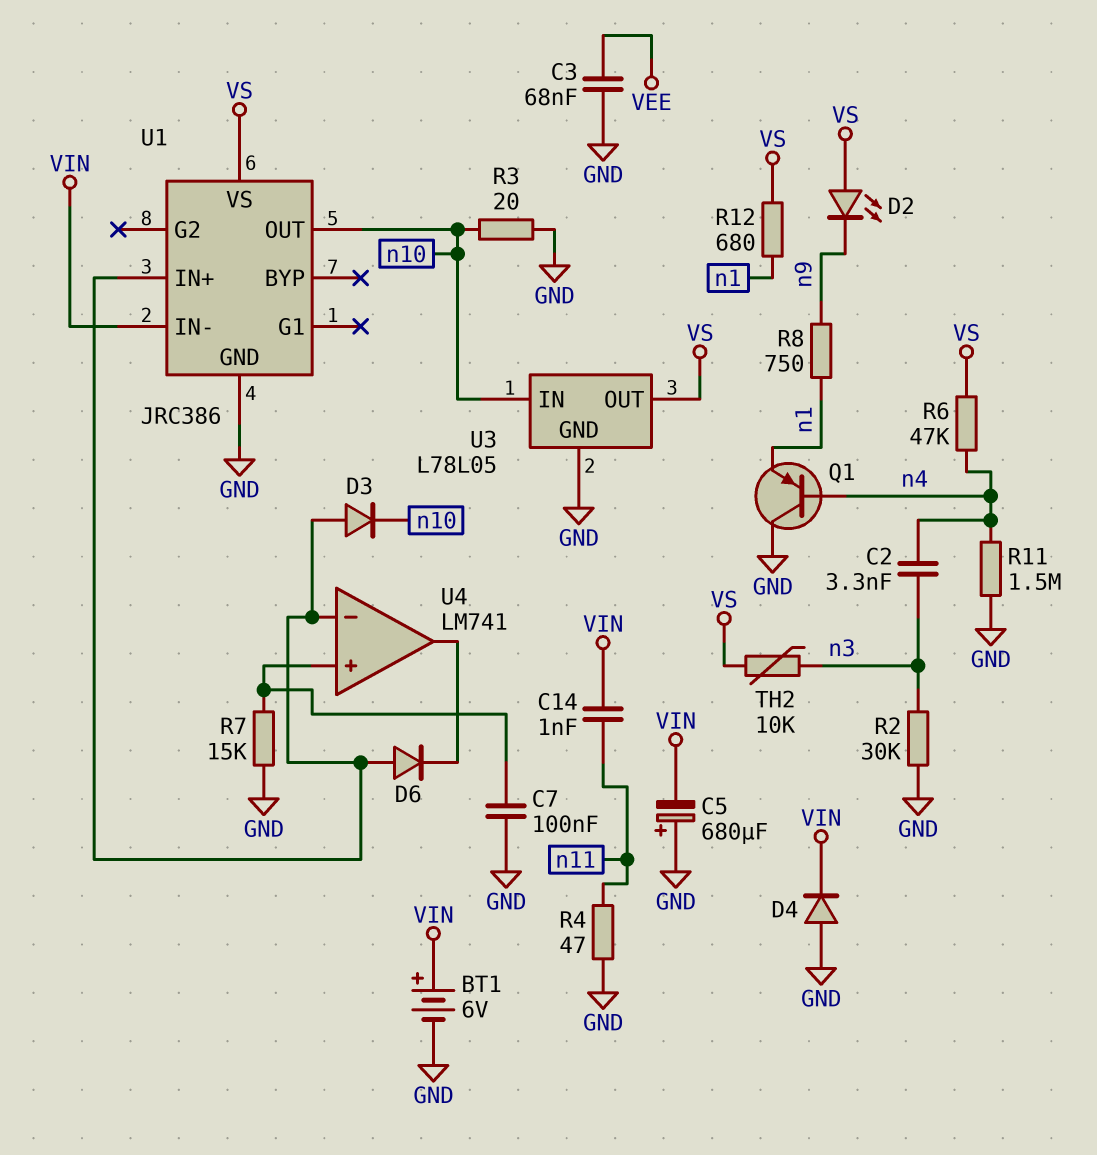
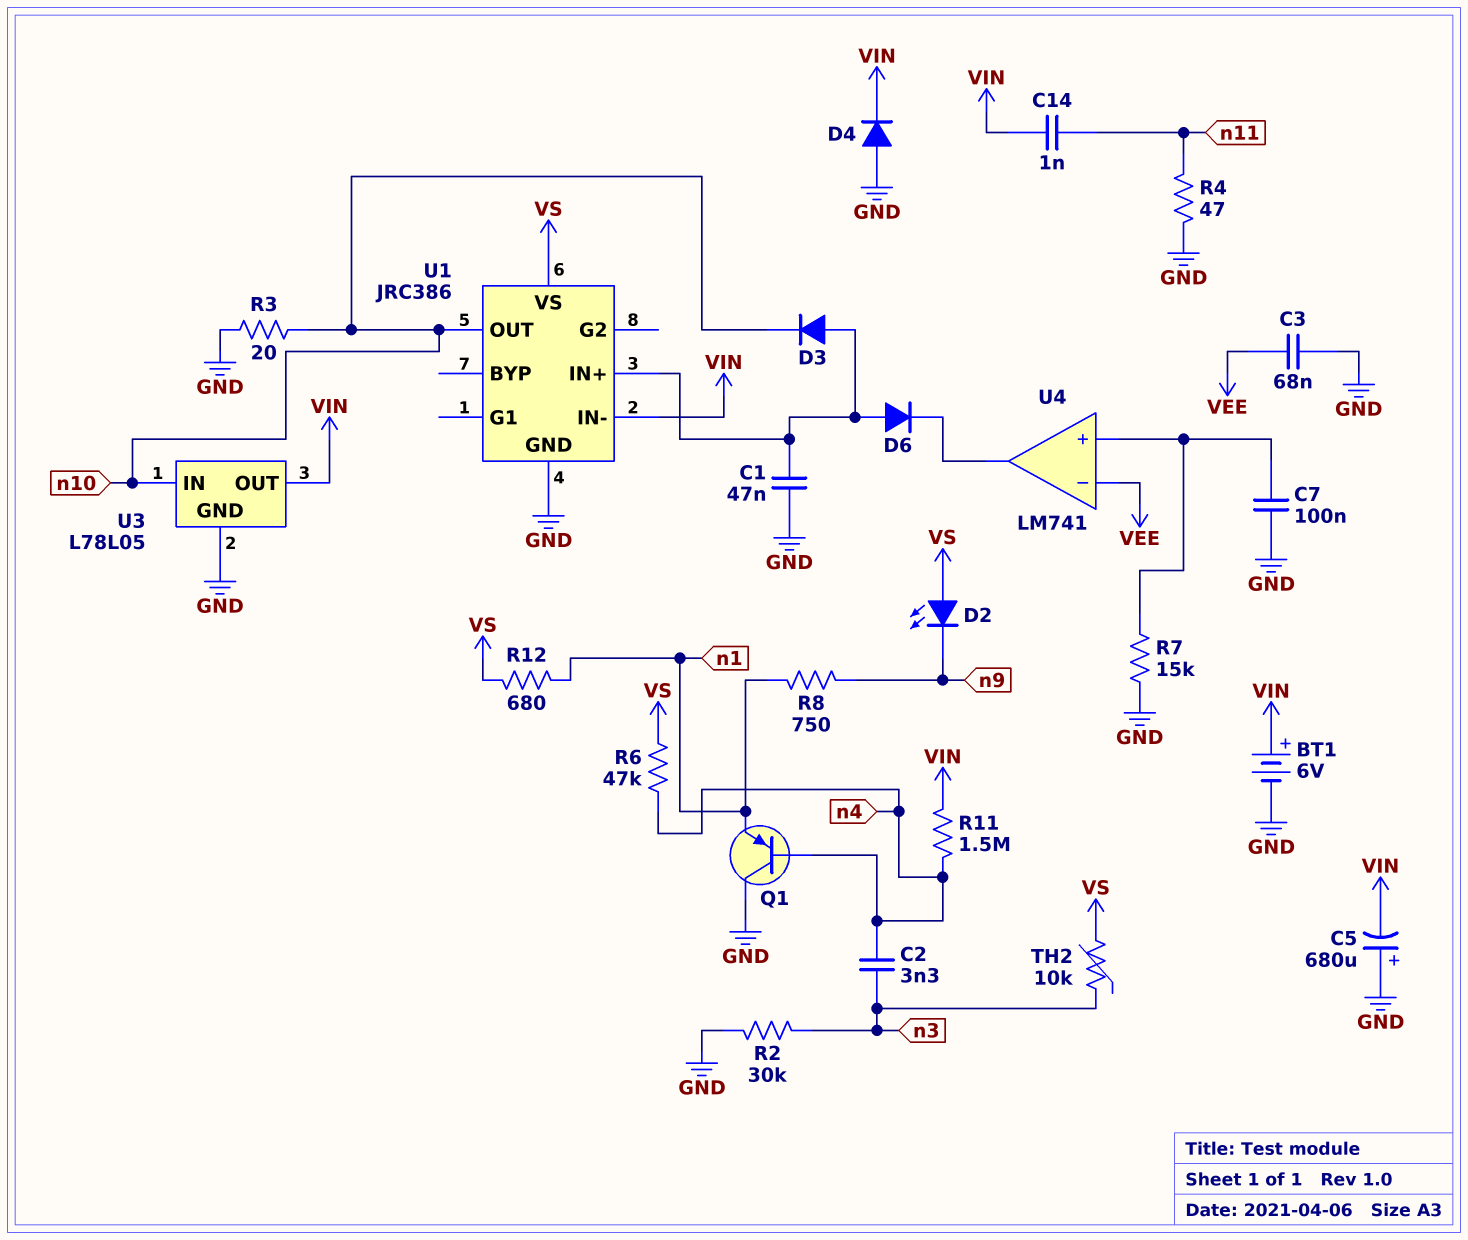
C1: none -> 47nF (GND, U1/IN+)
R11: 1.5M (GND, n4) -> 1.5M (VIN, n4)
U3 pin OUT: VS -> VIN
U4 pin in-: U1/IN+ -> VEE

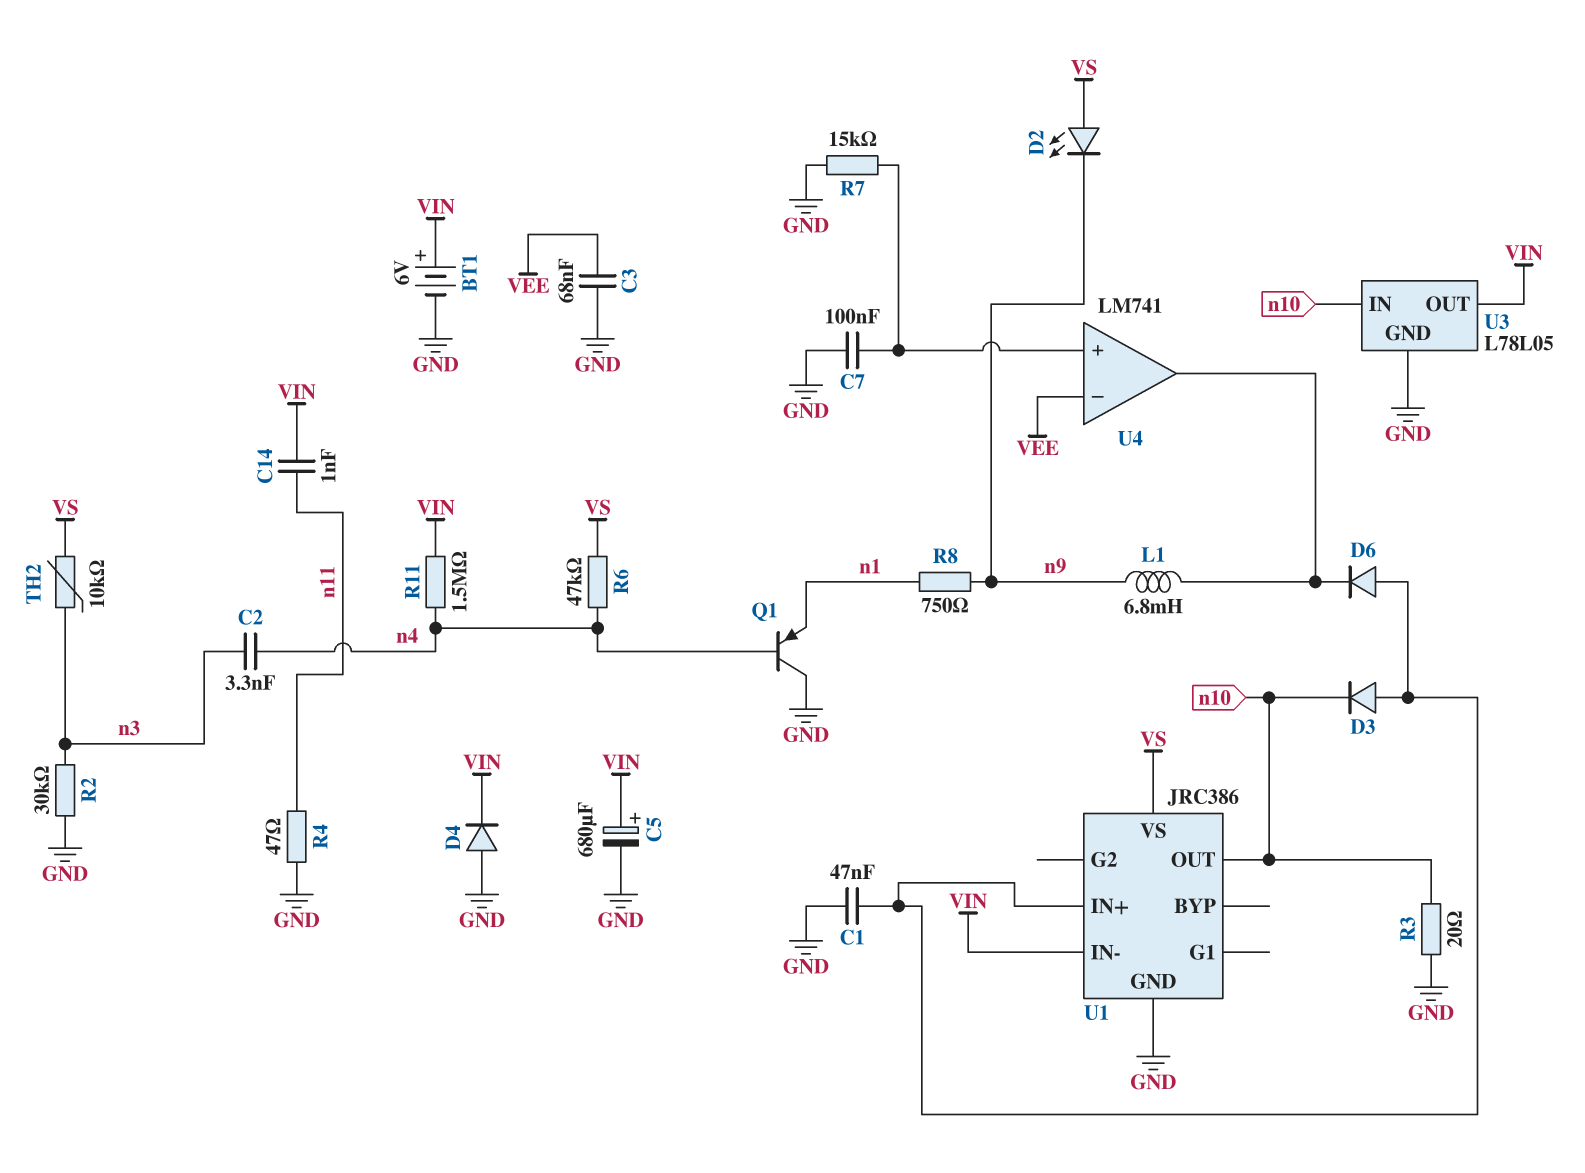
C5: 680uF (plus GND, minus VIN) -> 680uF (plus VIN, minus GND)
L1: none -> 6.8mH (U4/out, n9)
R12: 680 (VS, n1) -> none

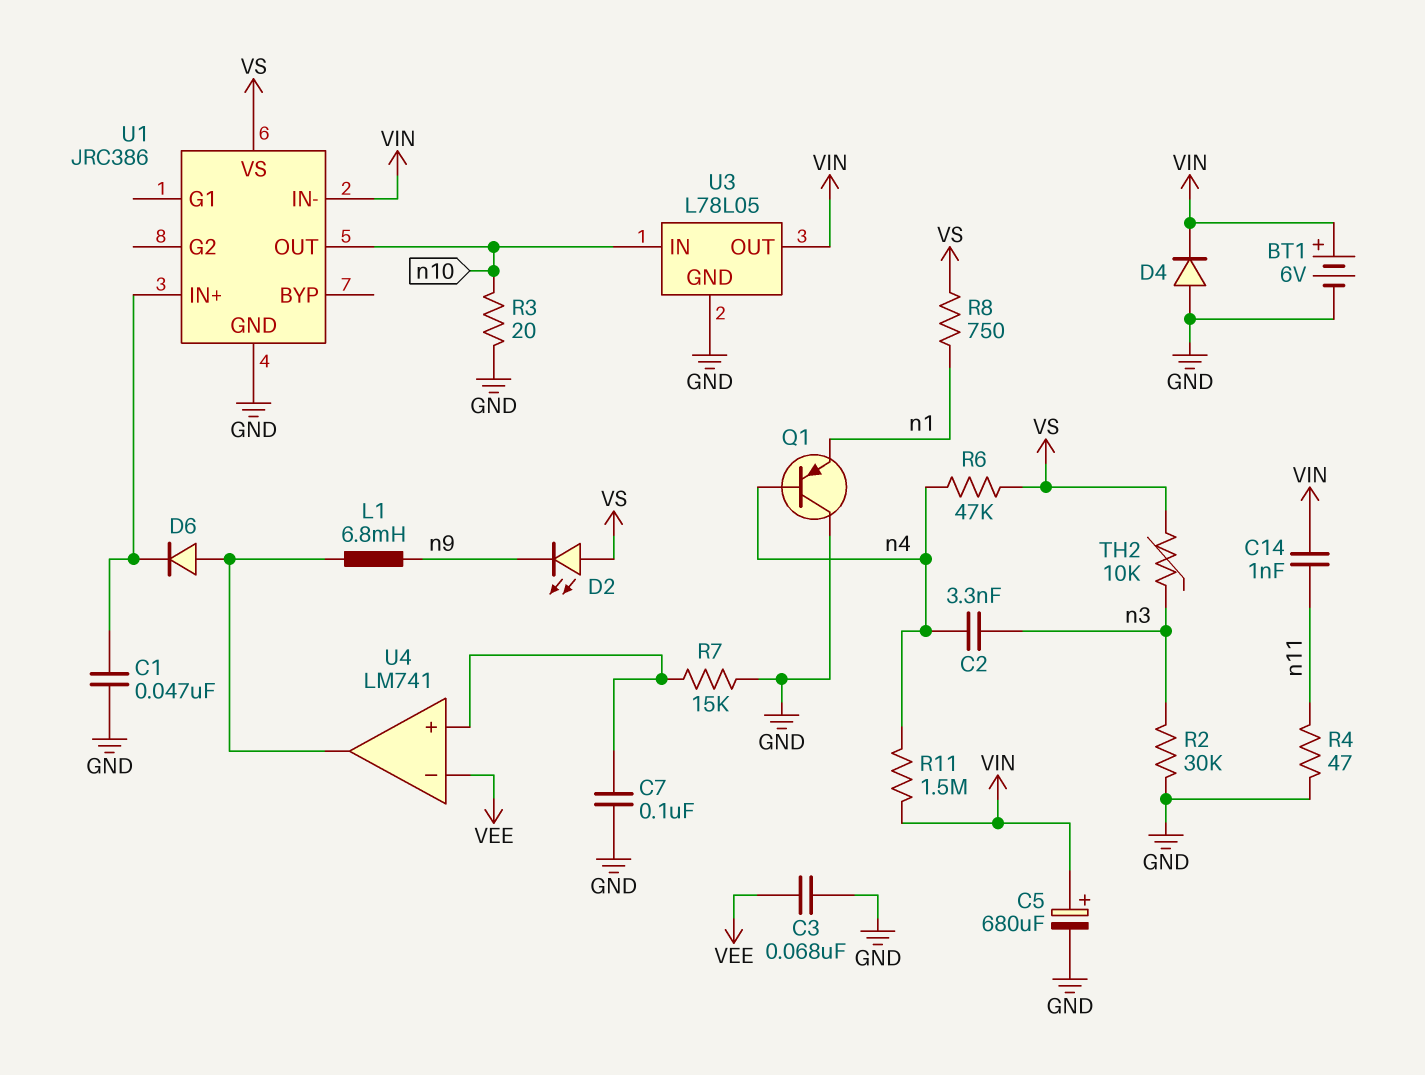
D3: diode (A U1/IN+, K n10) -> none
D6: diode (A U1/IN+, K U4/out) -> diode (A U4/out, K U1/IN+)
R8: 750 (n1, n9) -> 750 (VS, n1)

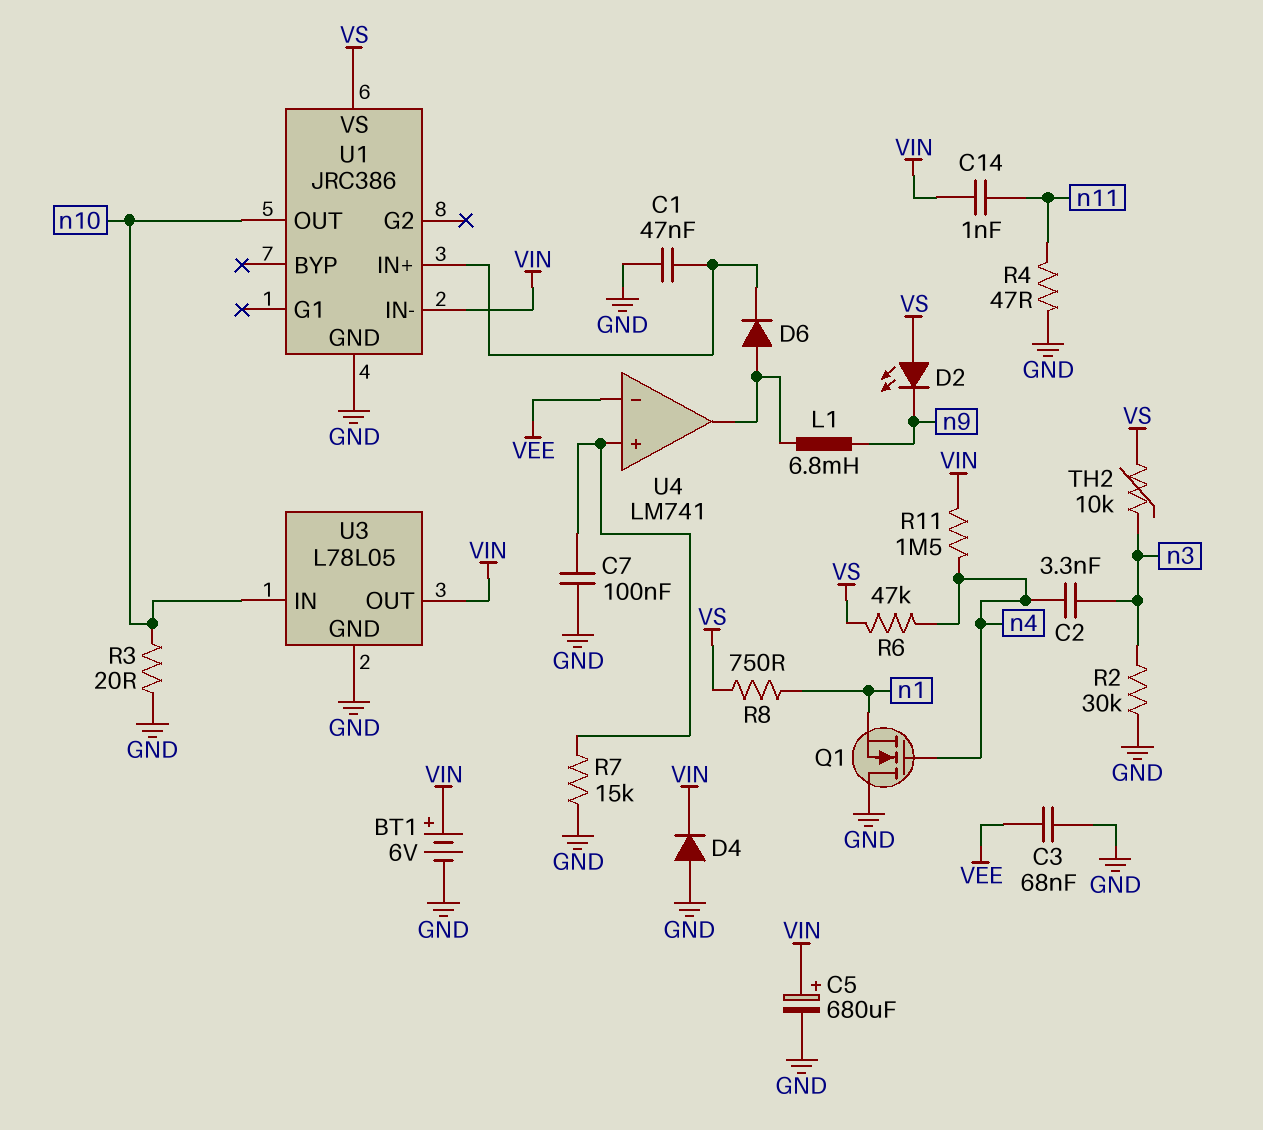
Q1: PNP (B n4, C GND, E n1) -> NMOS (G n4, D GND, S n1)

